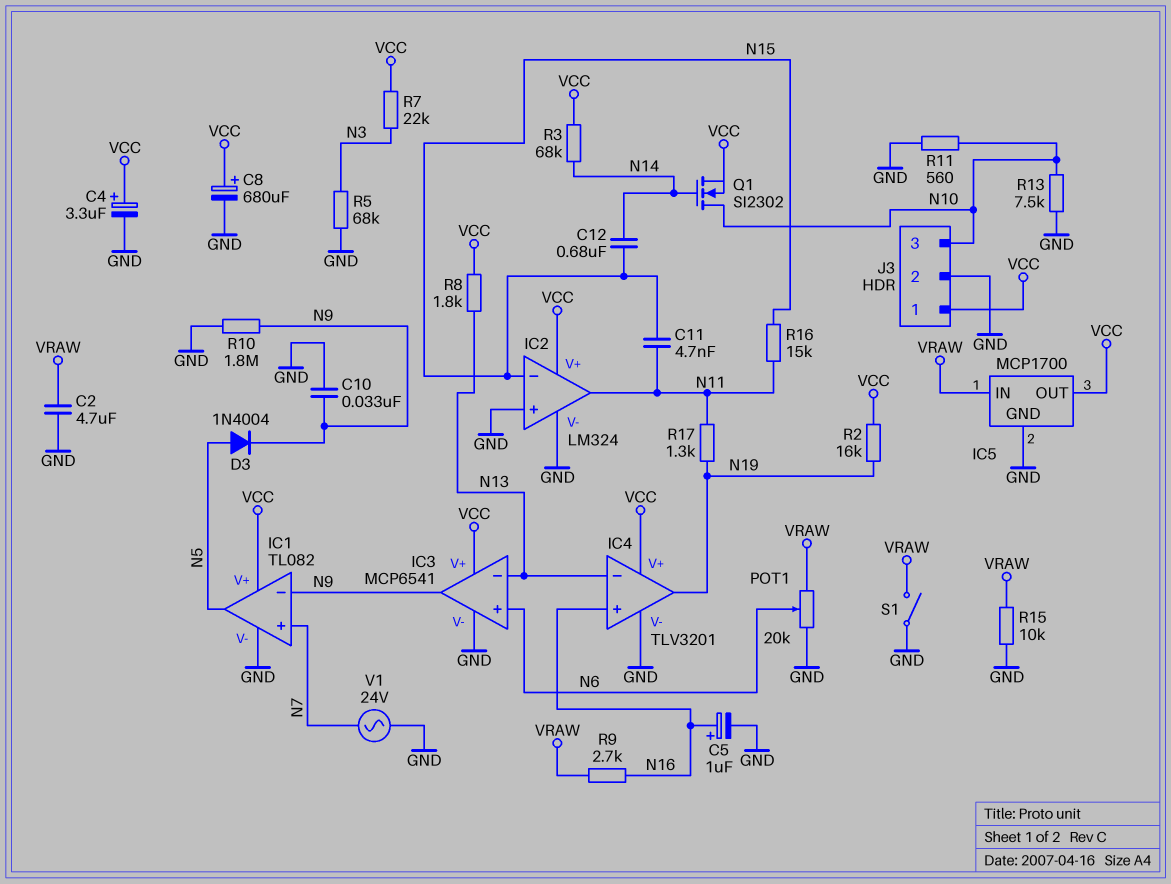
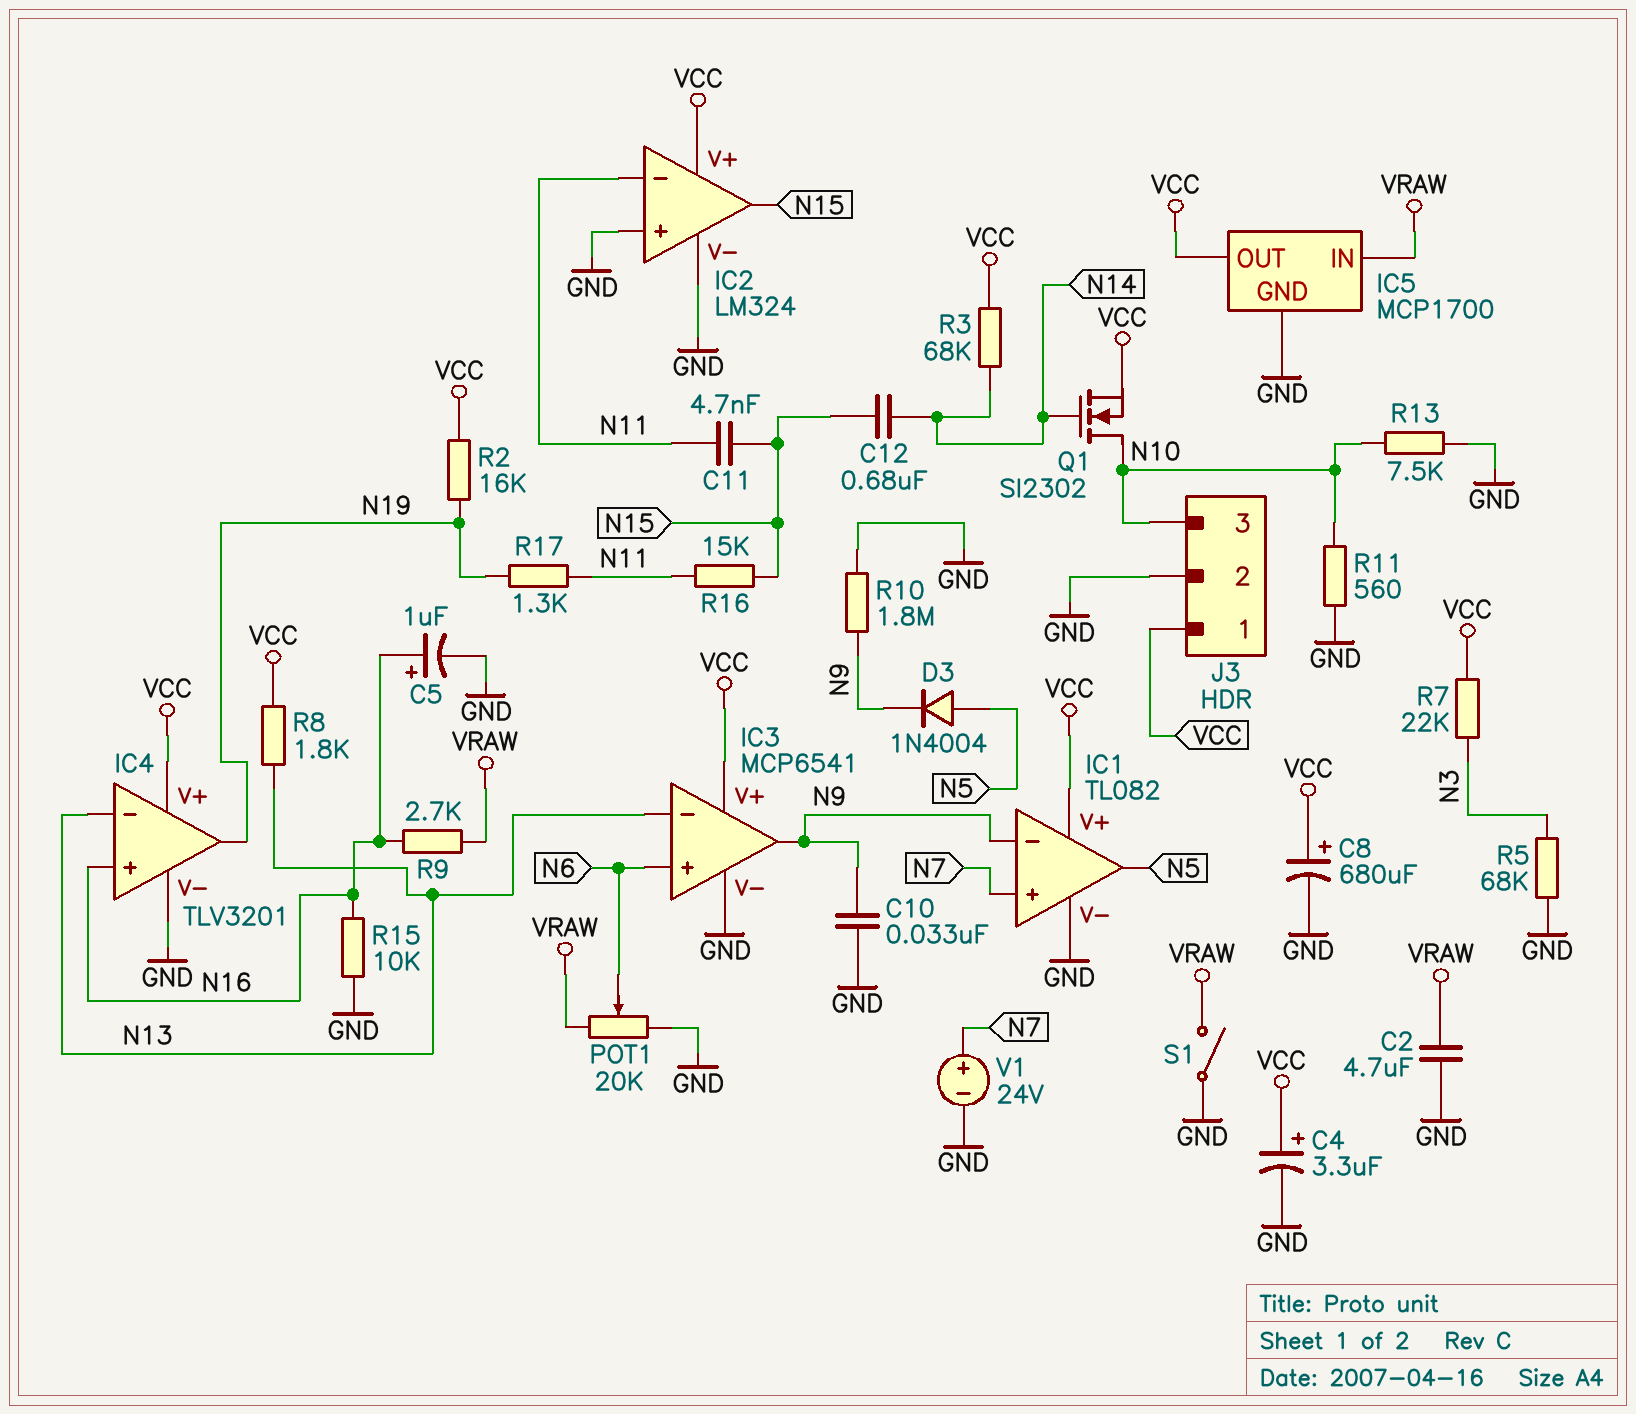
IC2 pin in-: N15 -> N11
IC2 pin out: N11 -> N15
R15: 10k (GND, VRAW) -> 10k (GND, N16)
V1: AC 24V (GND, N7) -> 24V (plus N7, minus GND)

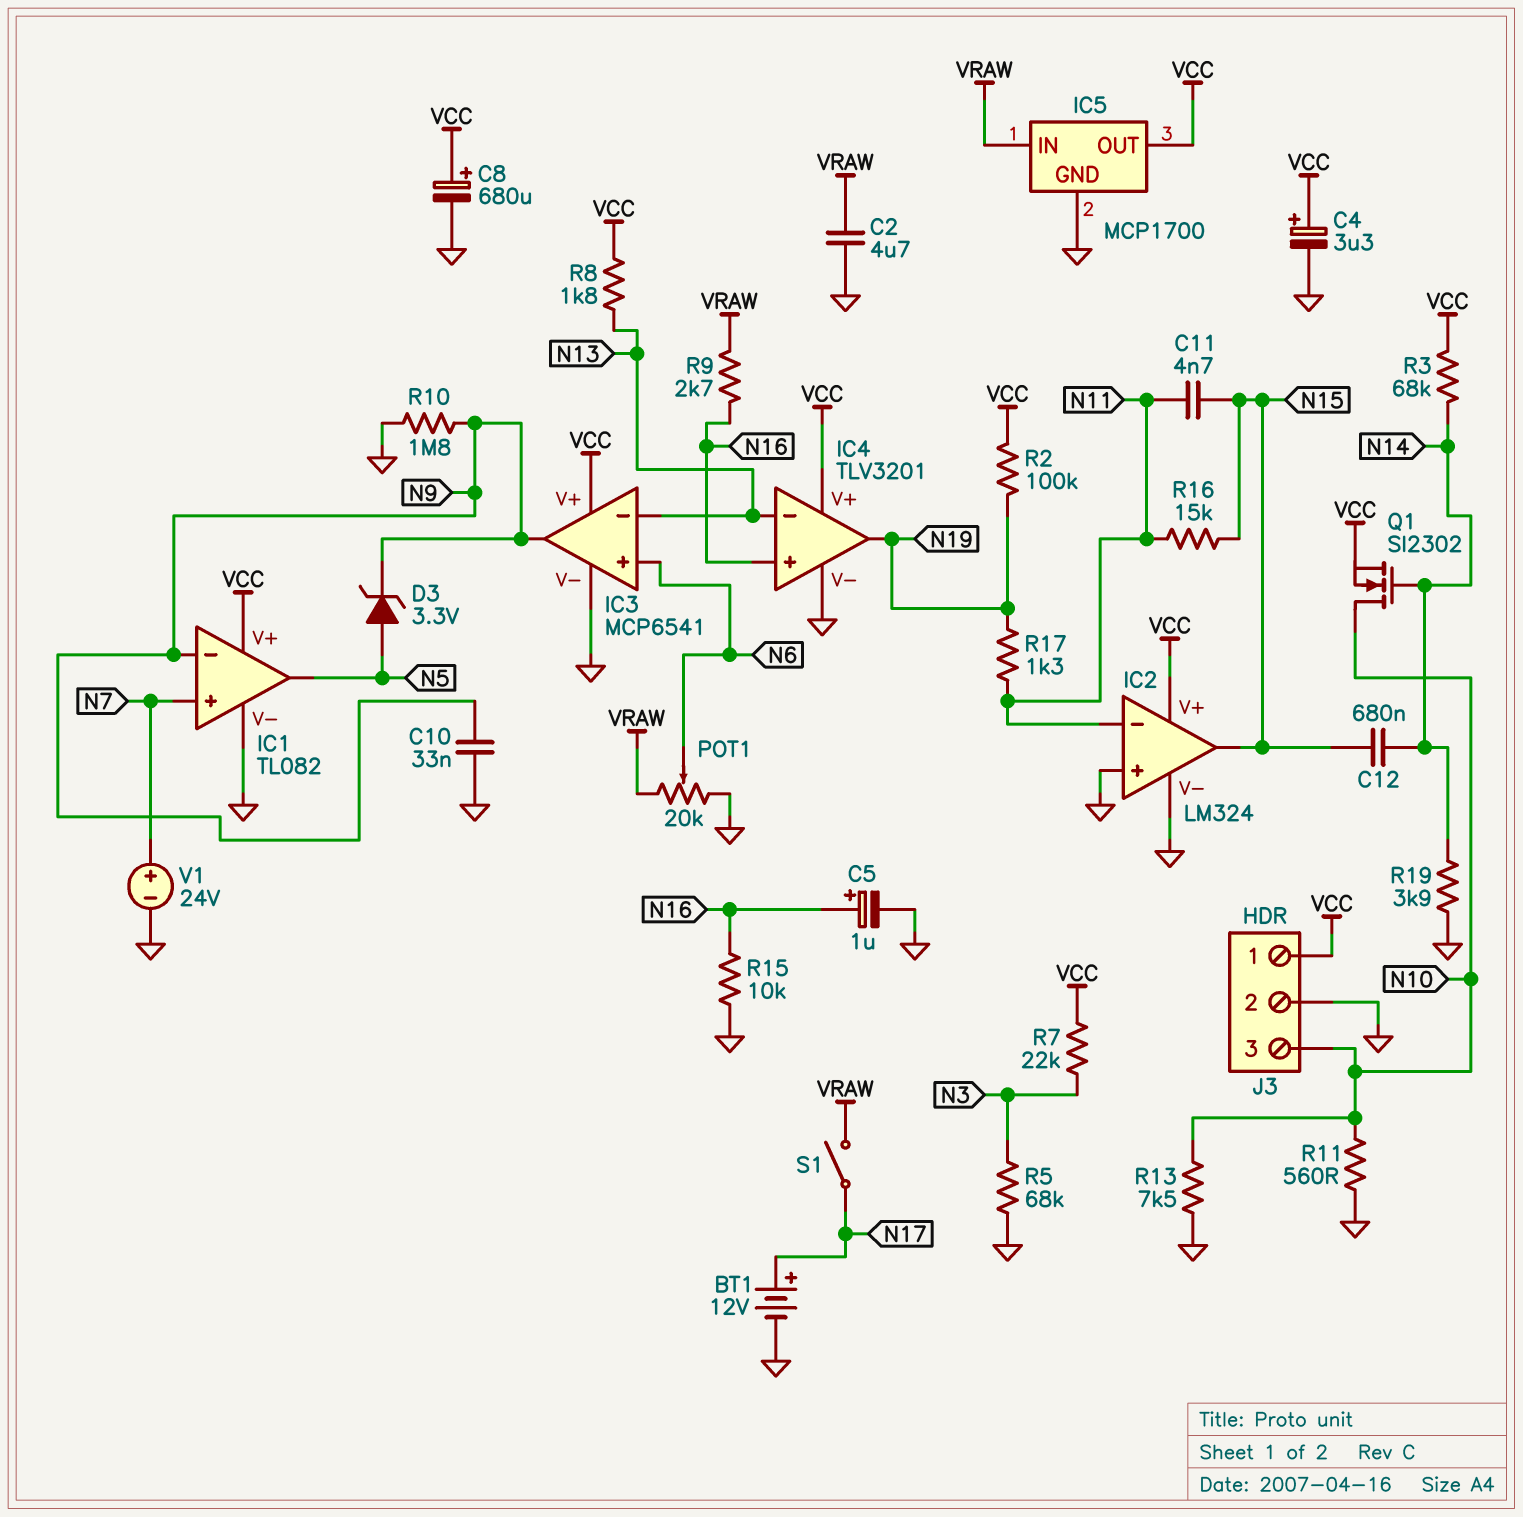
BT1: none -> 12V (plus N17, minus GND)
D3: diode 1N4004 (A N5, K N9) -> zener 3.3V (A N5, K N9)
R2: 16k (N19, VCC) -> 100k (N19, VCC)
R19: none -> 3.9k (GND, N14)
S1: switch (GND, VRAW) -> switch (N17, VRAW)

